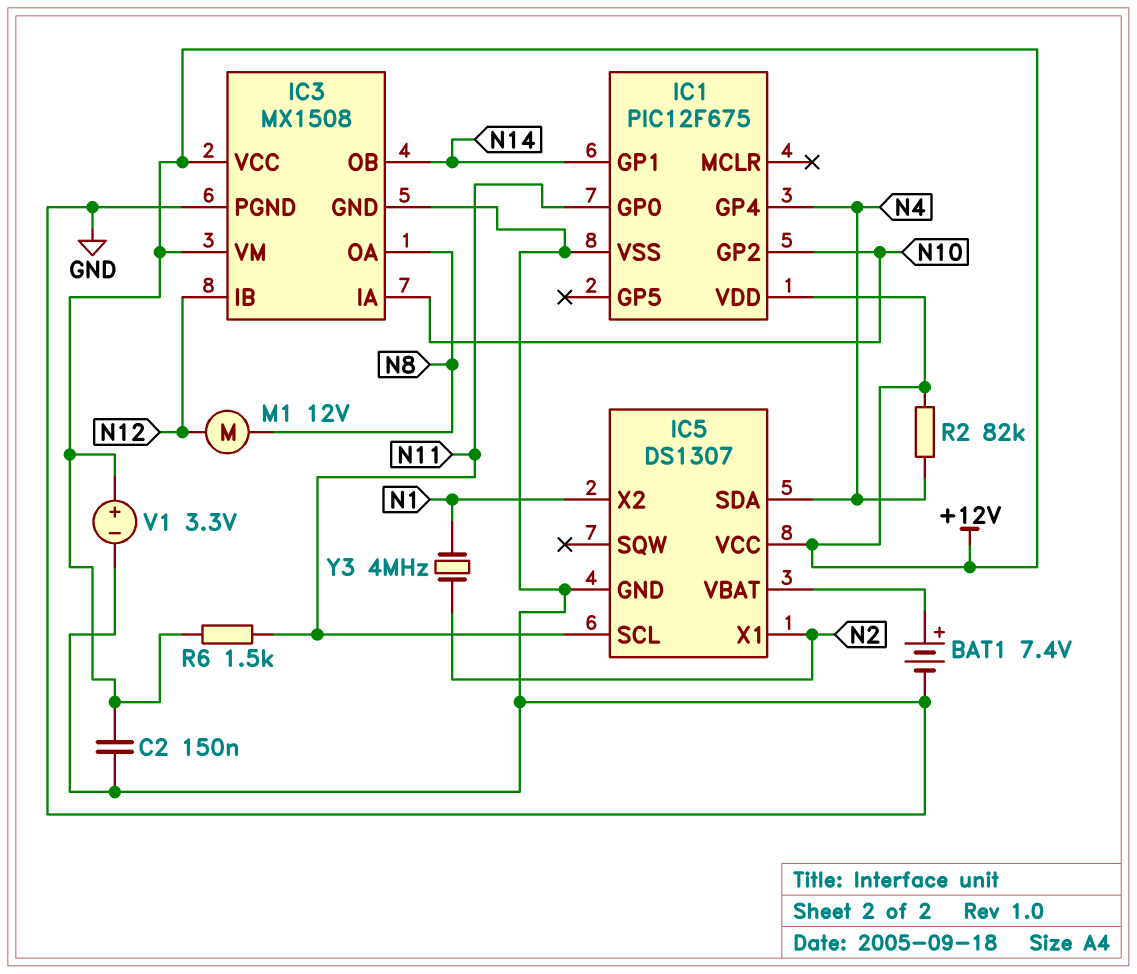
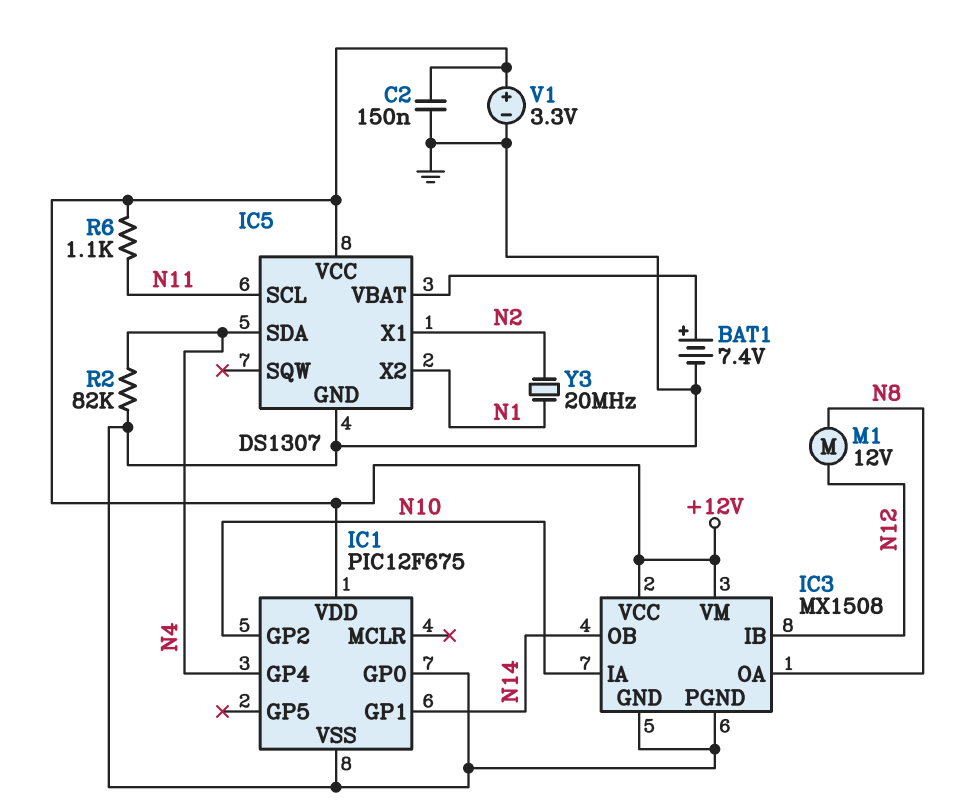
IC1 pin GP0: N11 -> GND
R2: 82k (+12V, N4) -> 82k (GND, N4)
R6: 1.5k (+12V, N11) -> 1.1k (+12V, N11)
Y3: 4MHz (N1, N2) -> 20MHz (N1, N2)

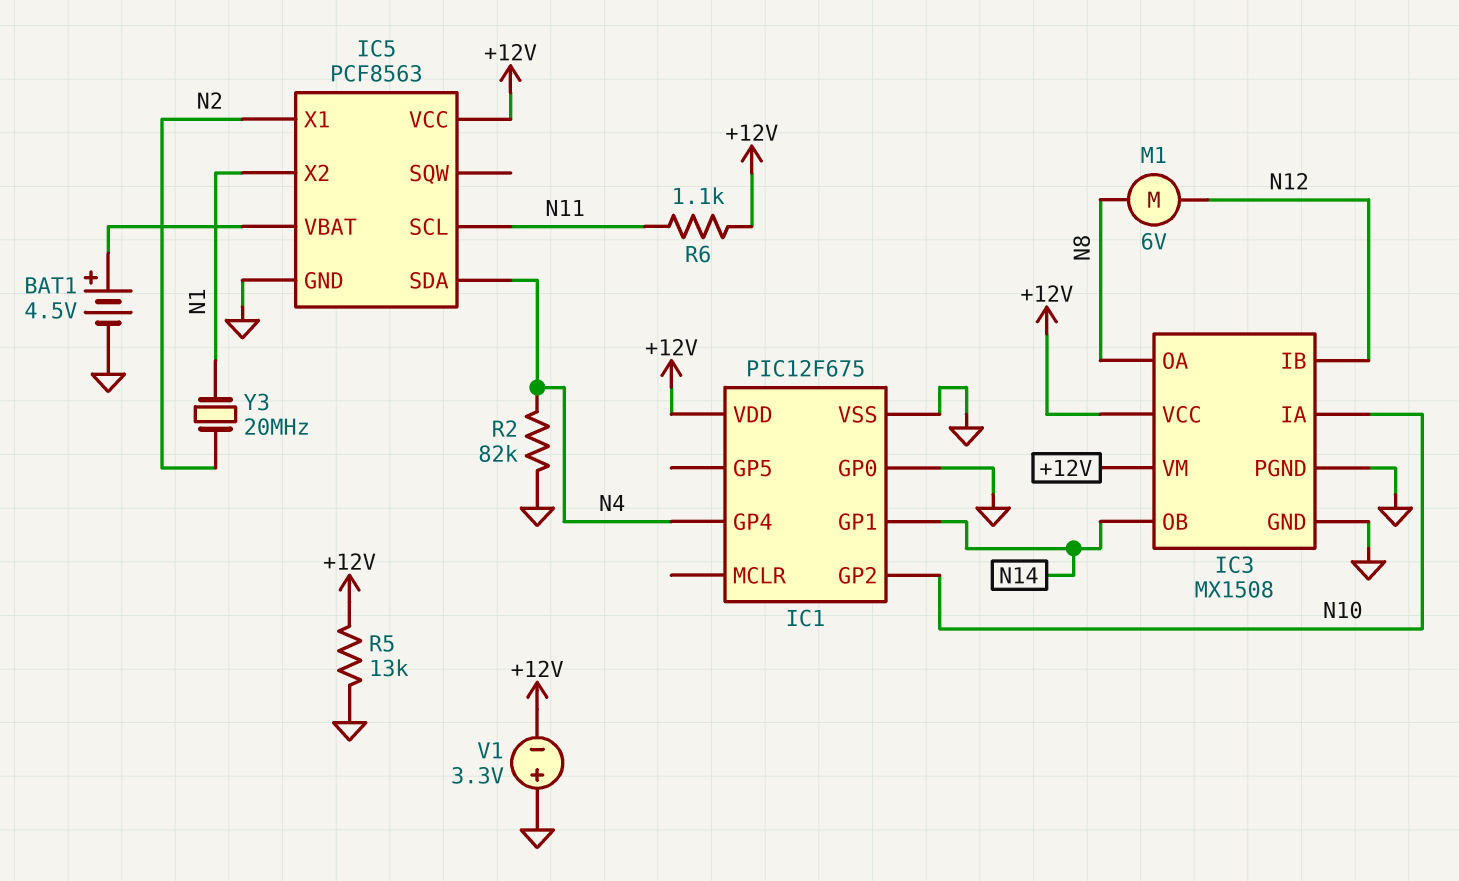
BAT1: 7.4V (plus IC5/VBAT, minus GND) -> 4.5V (plus IC5/VBAT, minus GND)
C2: 150nF (+12V, GND) -> none
IC5: DS1307 -> PCF8563
M1: motor 12V (N8, N12) -> motor 6V (N8, N12)
R5: none -> 13k (+12V, GND)
V1: 3.3V (plus +12V, minus GND) -> 3.3V (plus GND, minus +12V)

